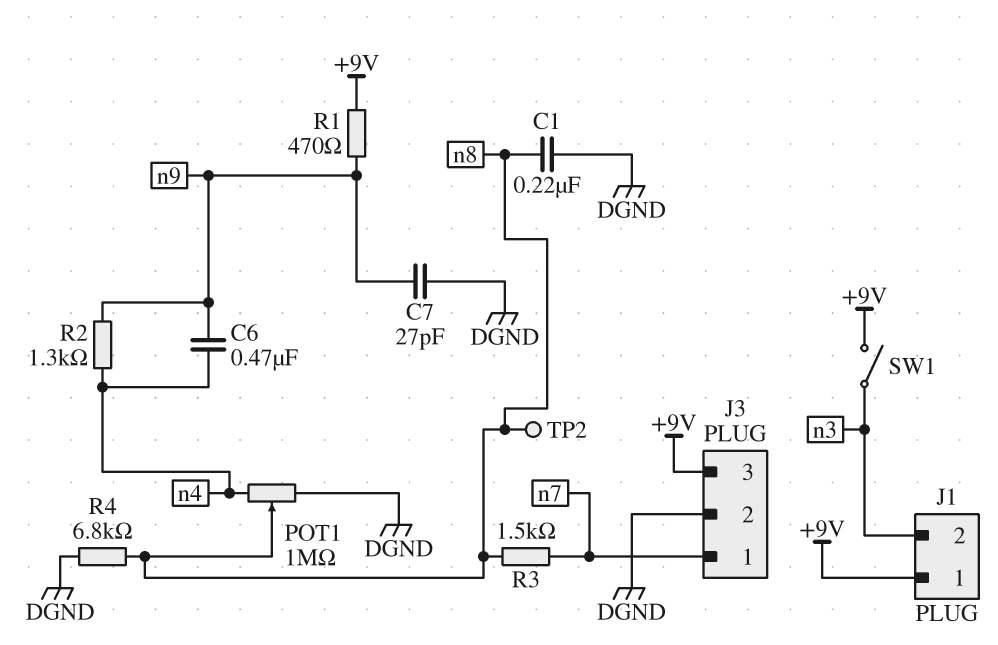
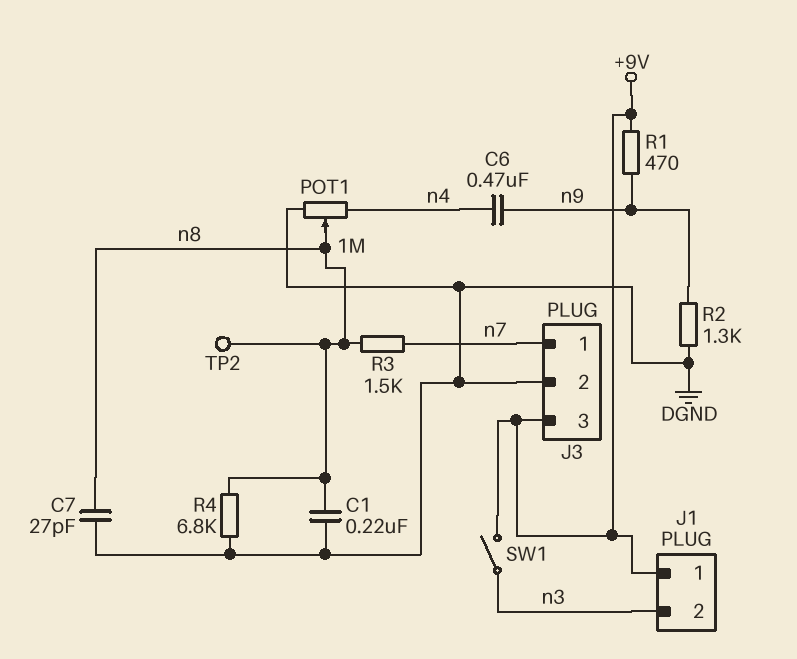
C7: 27pF (DGND, n9) -> 27pF (DGND, n8)
R2: 1.3k (n4, n9) -> 1.3k (DGND, n9)

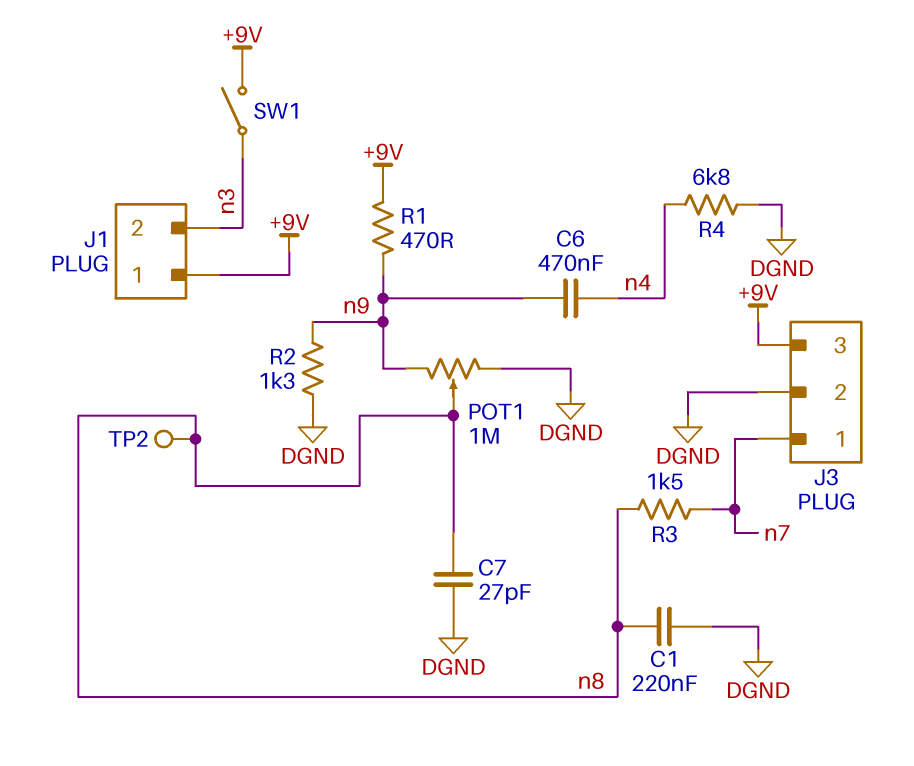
POT1: 1M (DGND, n4, wiper n8) -> 1M (DGND, n9, wiper n8)
R4: 6.8k (DGND, n8) -> 6.8k (DGND, n4)

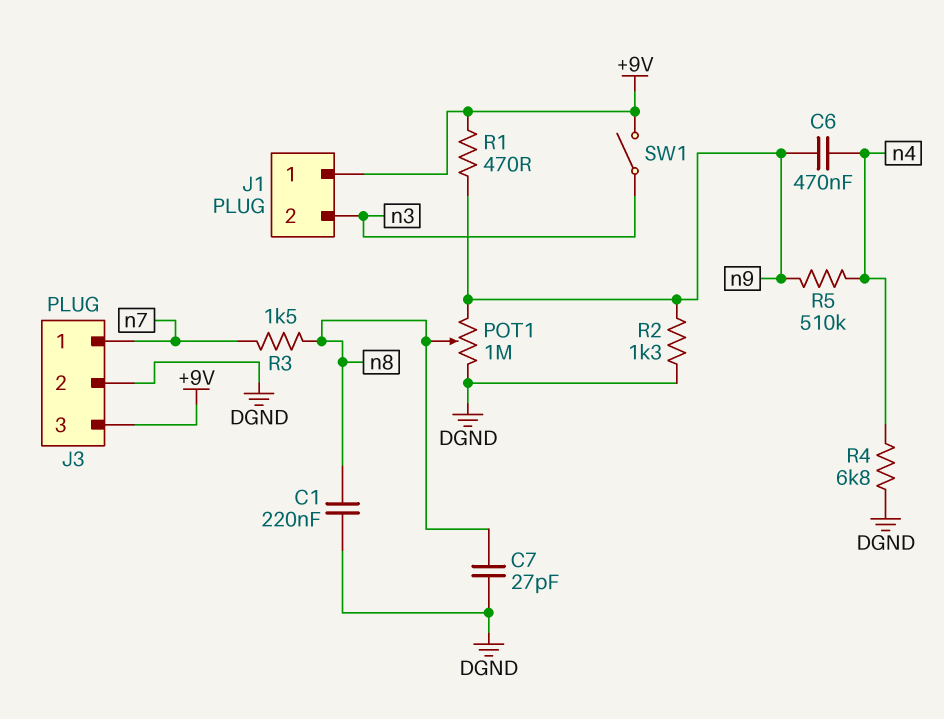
R5: none -> 510k (n4, n9)
TP2: test point (n8) -> none

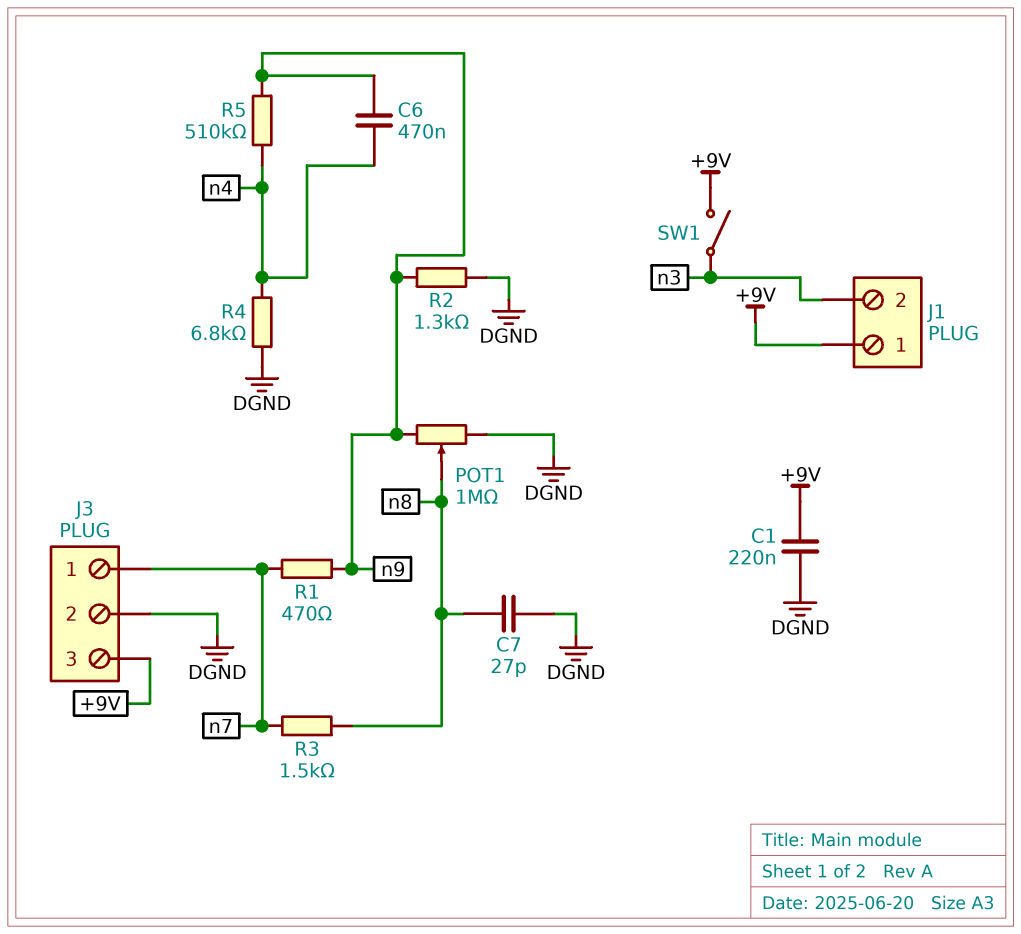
C1: 220nF (DGND, n8) -> 220nF (+9V, DGND)
R1: 470 (+9V, n9) -> 470 (n7, n9)

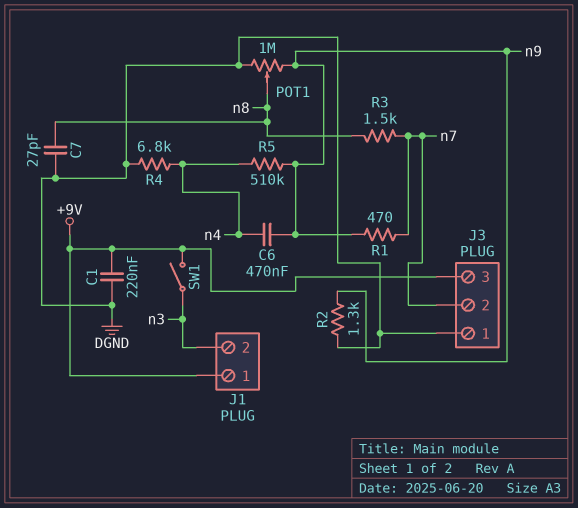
J3 pin 1: n7 -> DGND
J3 pin 2: DGND -> n7

